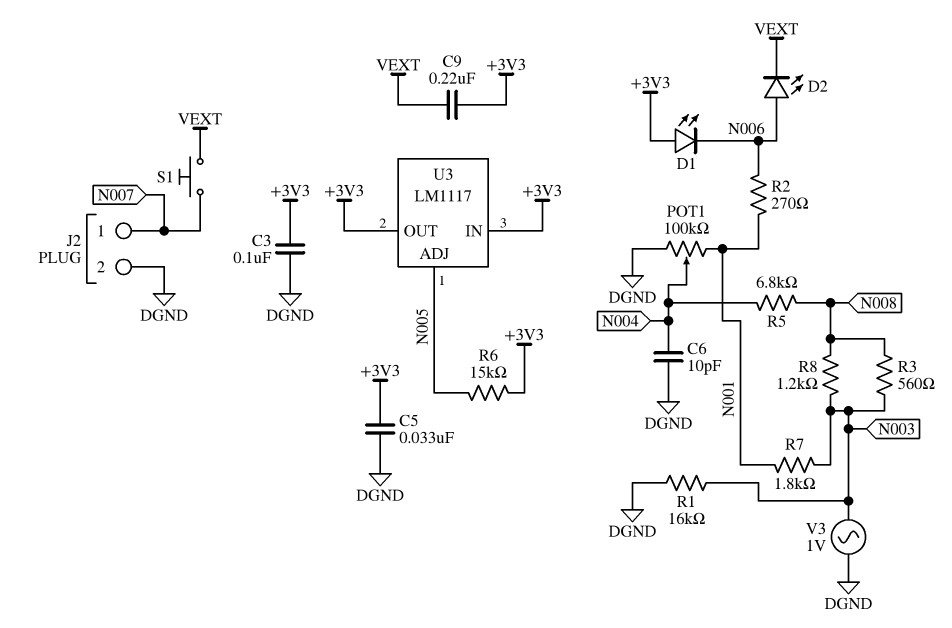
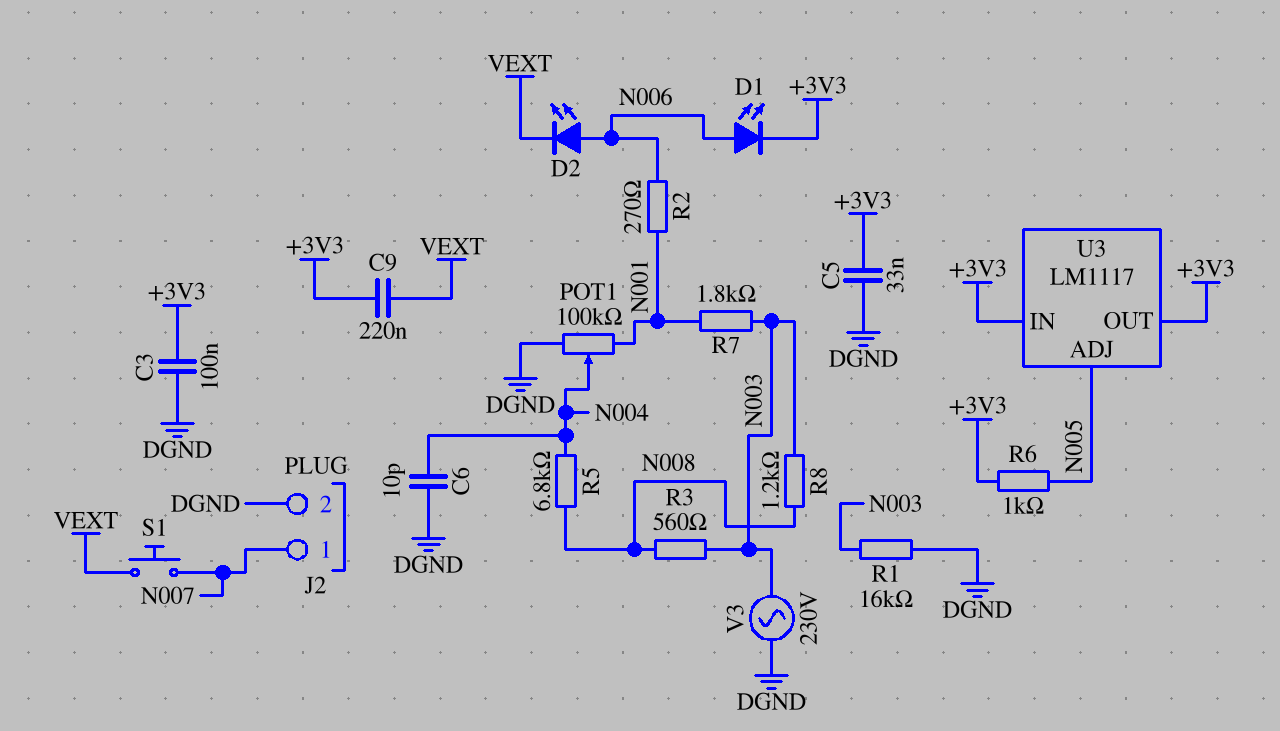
D1: LED (A +3V3, K N006) -> LED (A N006, K +3V3)
R6: 15k (+3V3, N005) -> 1k (+3V3, N005)
V3: AC 1V (DGND, N003) -> AC 230V (DGND, N003)

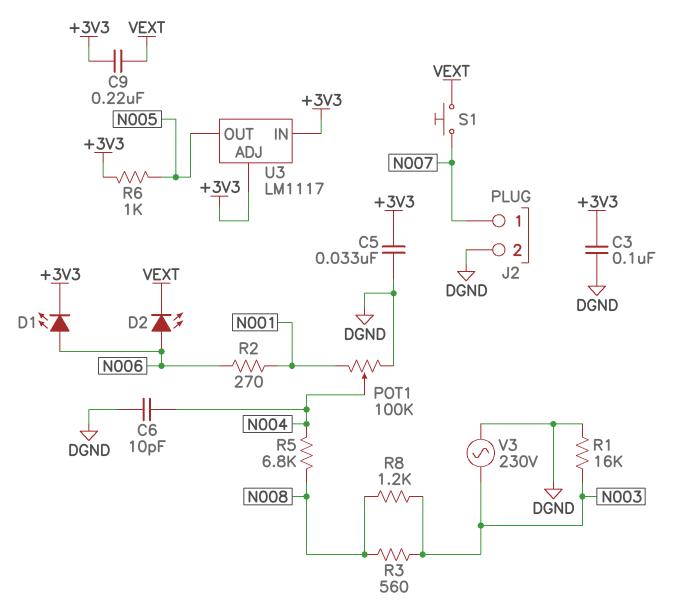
R7: 1.8k (N001, N003) -> none
U3 pin ADJ: N005 -> +3V3
U3 pin OUT: +3V3 -> N005

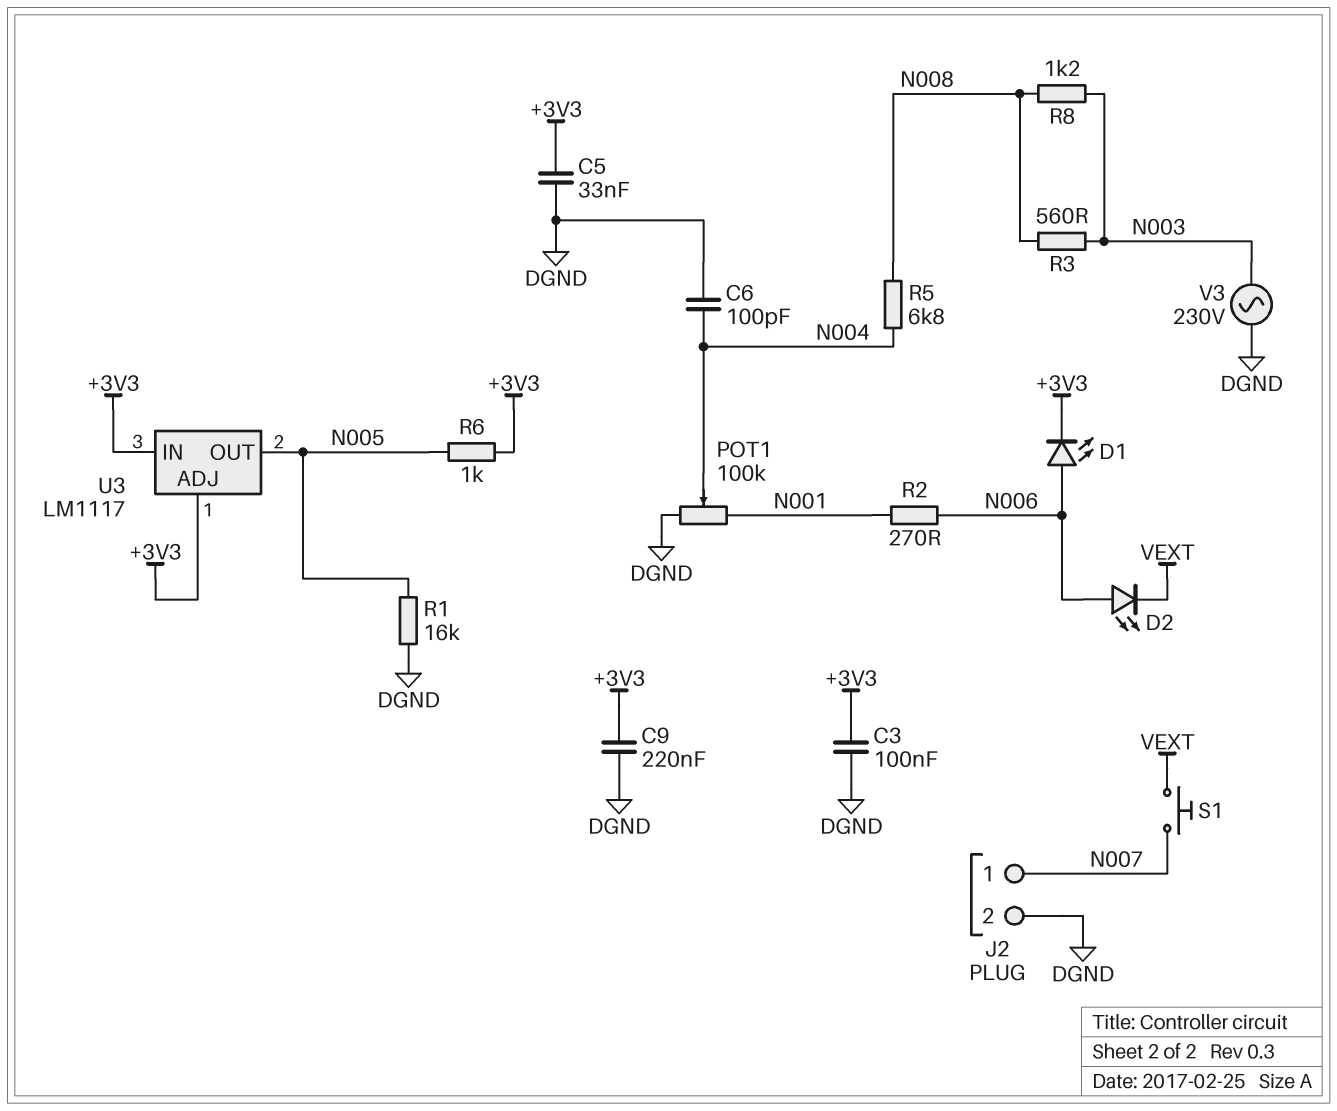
C6: 10pF (DGND, N004) -> 100pF (DGND, N004)
C9: 220nF (+3V3, VEXT) -> 220nF (+3V3, DGND)
R1: 16k (DGND, N003) -> 16k (DGND, N005)

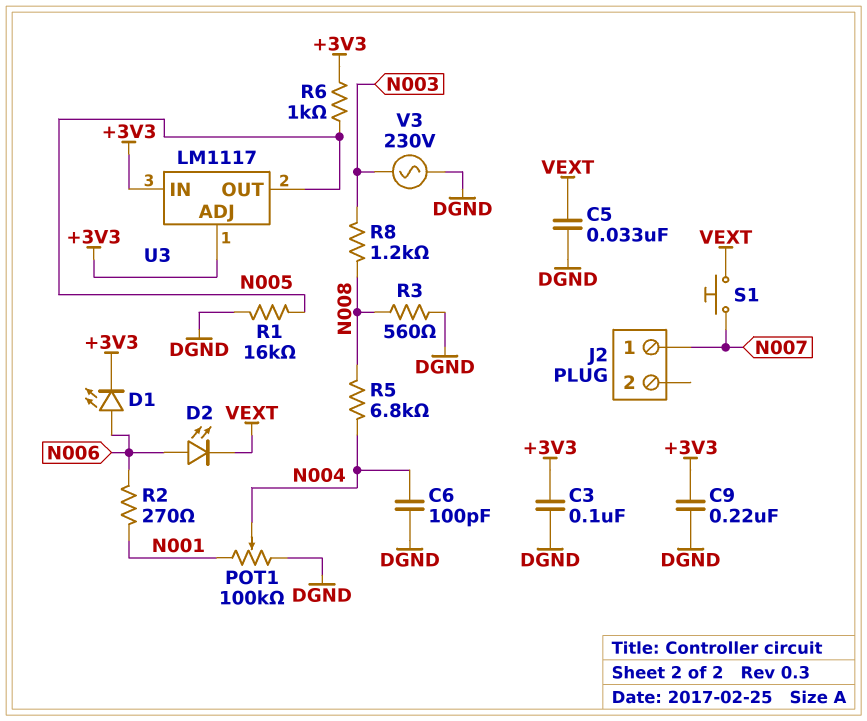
C5: 33nF (+3V3, DGND) -> 33nF (DGND, VEXT)
J2 pin 2: DGND -> none
R3: 560 (N003, N008) -> 560 (DGND, N008)

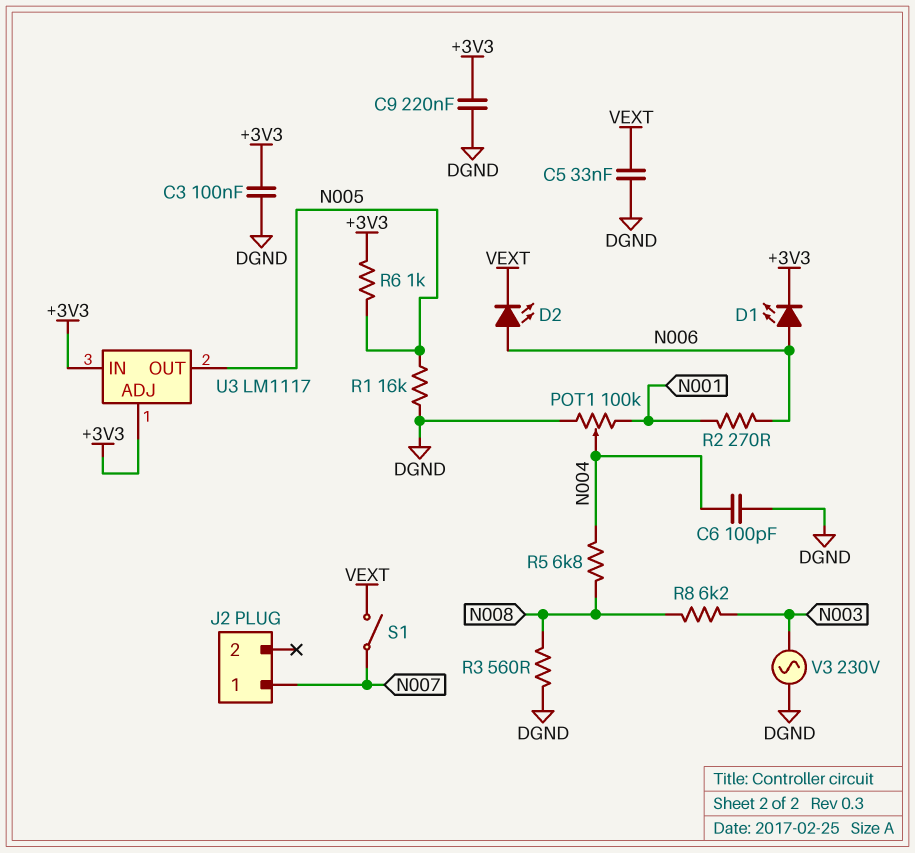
R8: 1.2k (N003, N008) -> 6.2k (N003, N008)
S1: button (N007, VEXT) -> switch (N007, VEXT)

